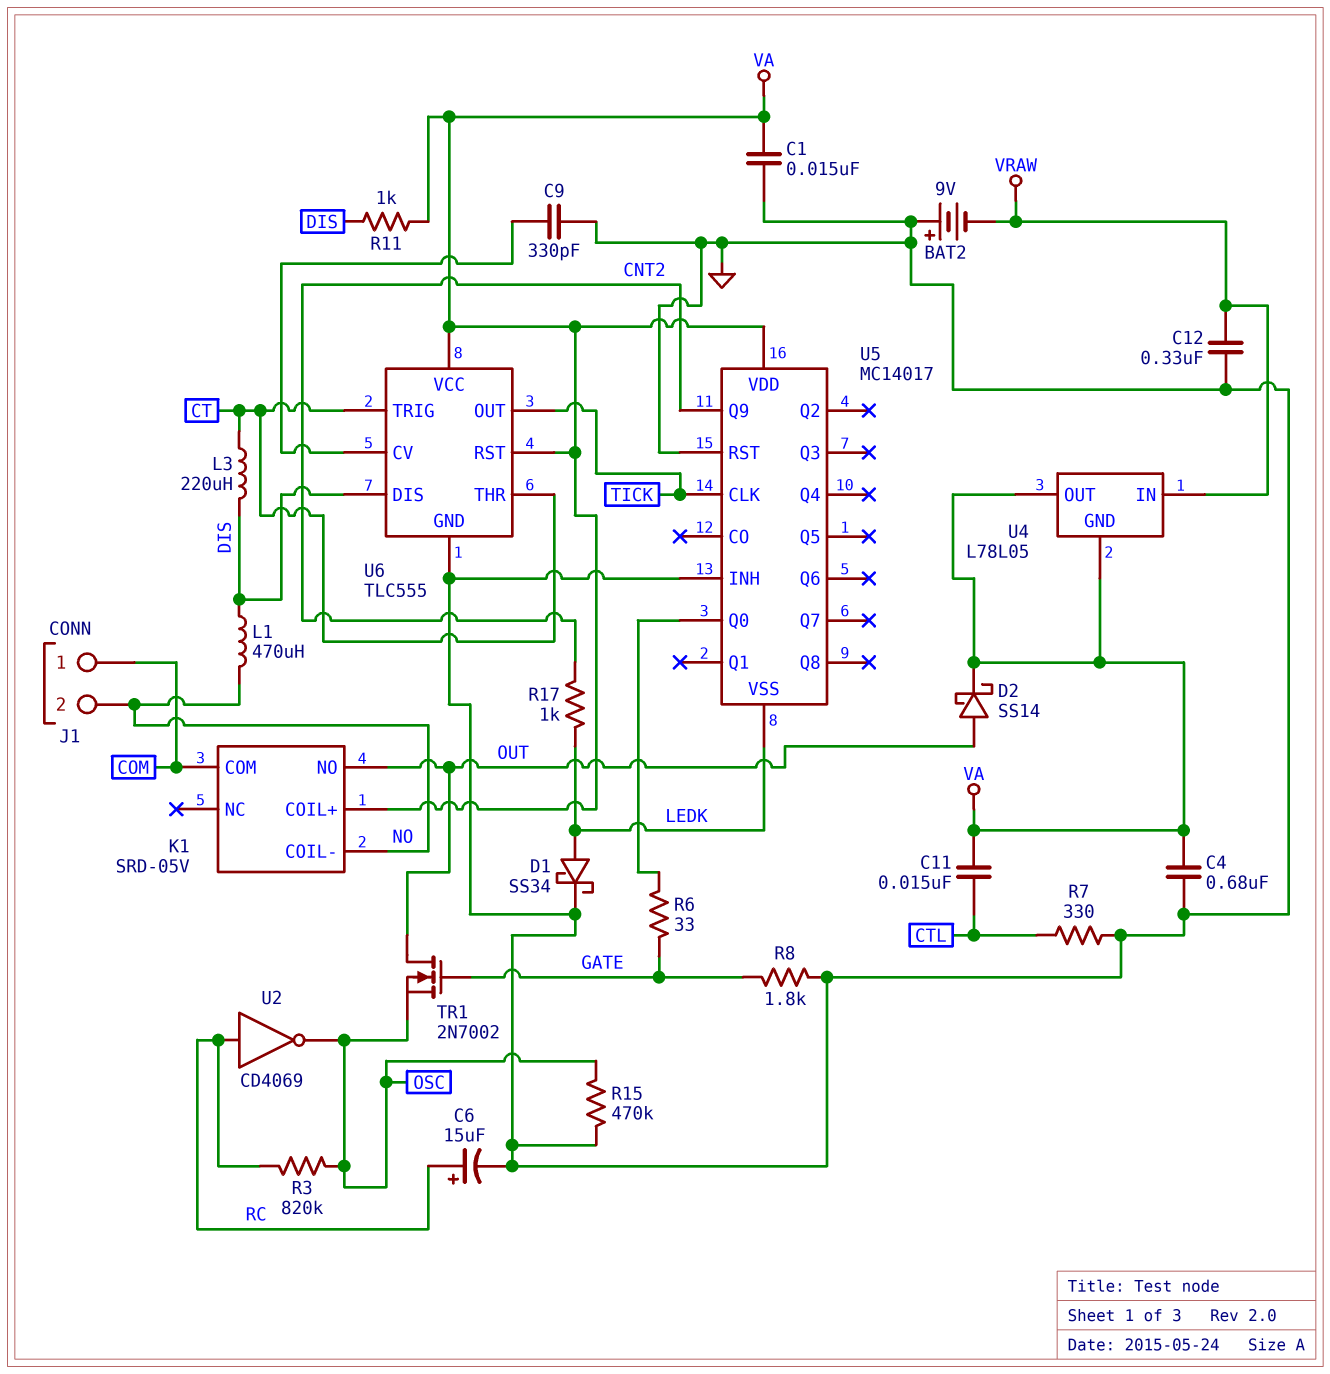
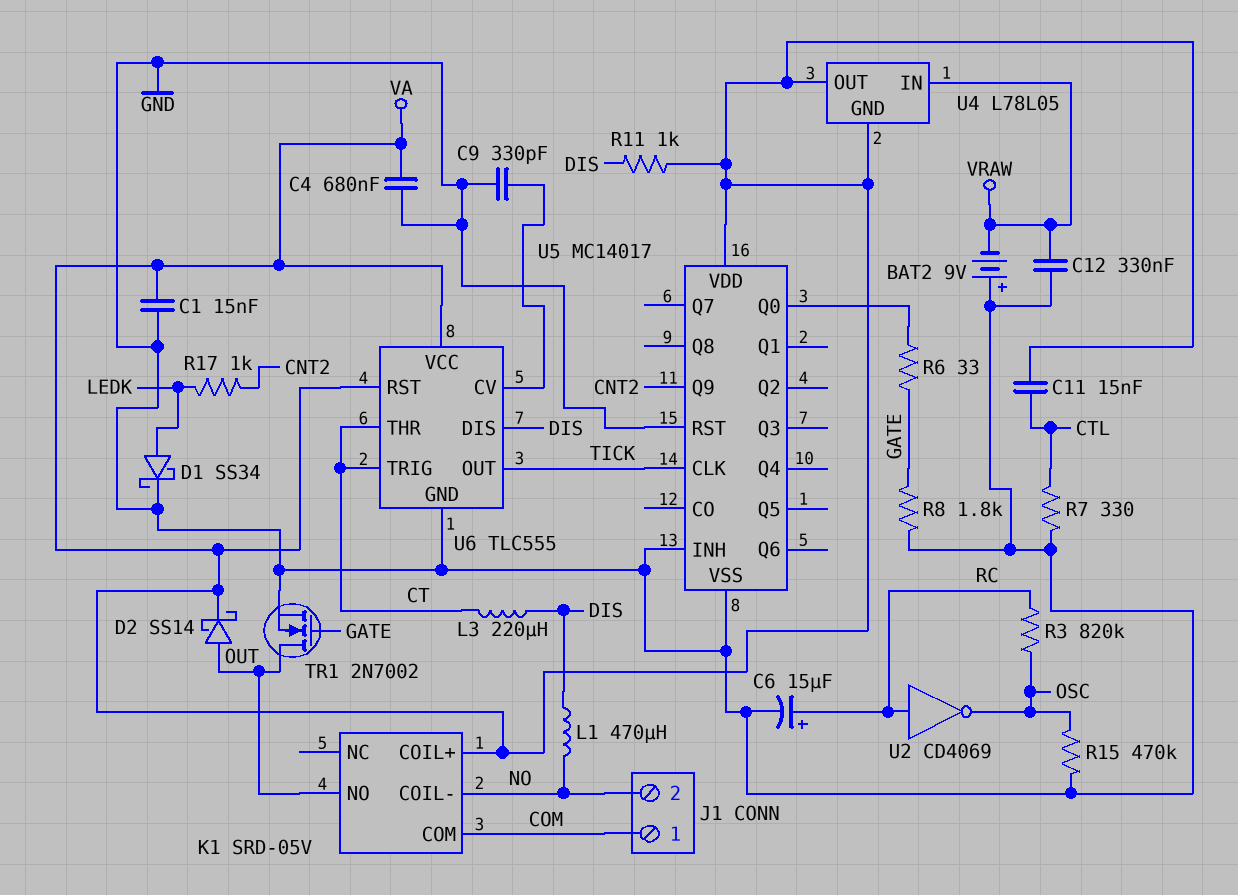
TR1: NMOS 2N7002 (G GATE, D OUT, S OSC) -> NMOS 2N7002 (G GATE, D OUT, S GND)
U5 pin VSS: LEDK -> GND

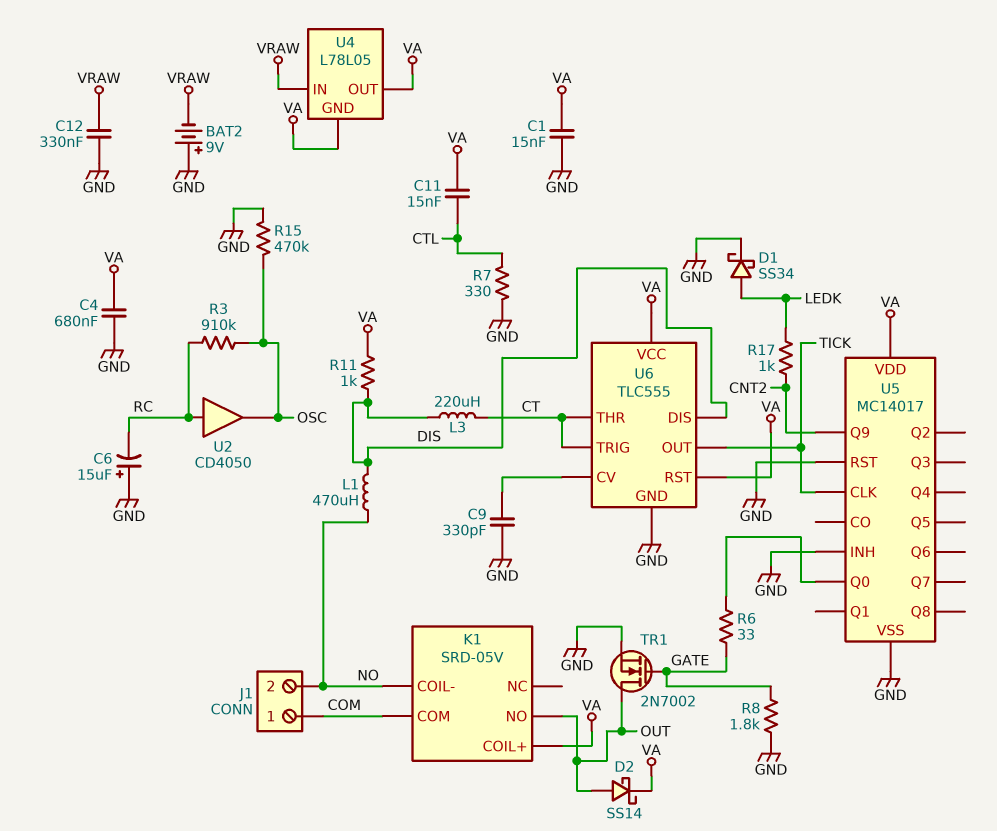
C6: 15uF (plus RC, minus GND) -> 15uF (plus GND, minus RC)
R3: 820k (OSC, RC) -> 910k (OSC, RC)
U2: NOT CD4069 (in RC, out OSC) -> buffer CD4050 (in RC, out OSC)

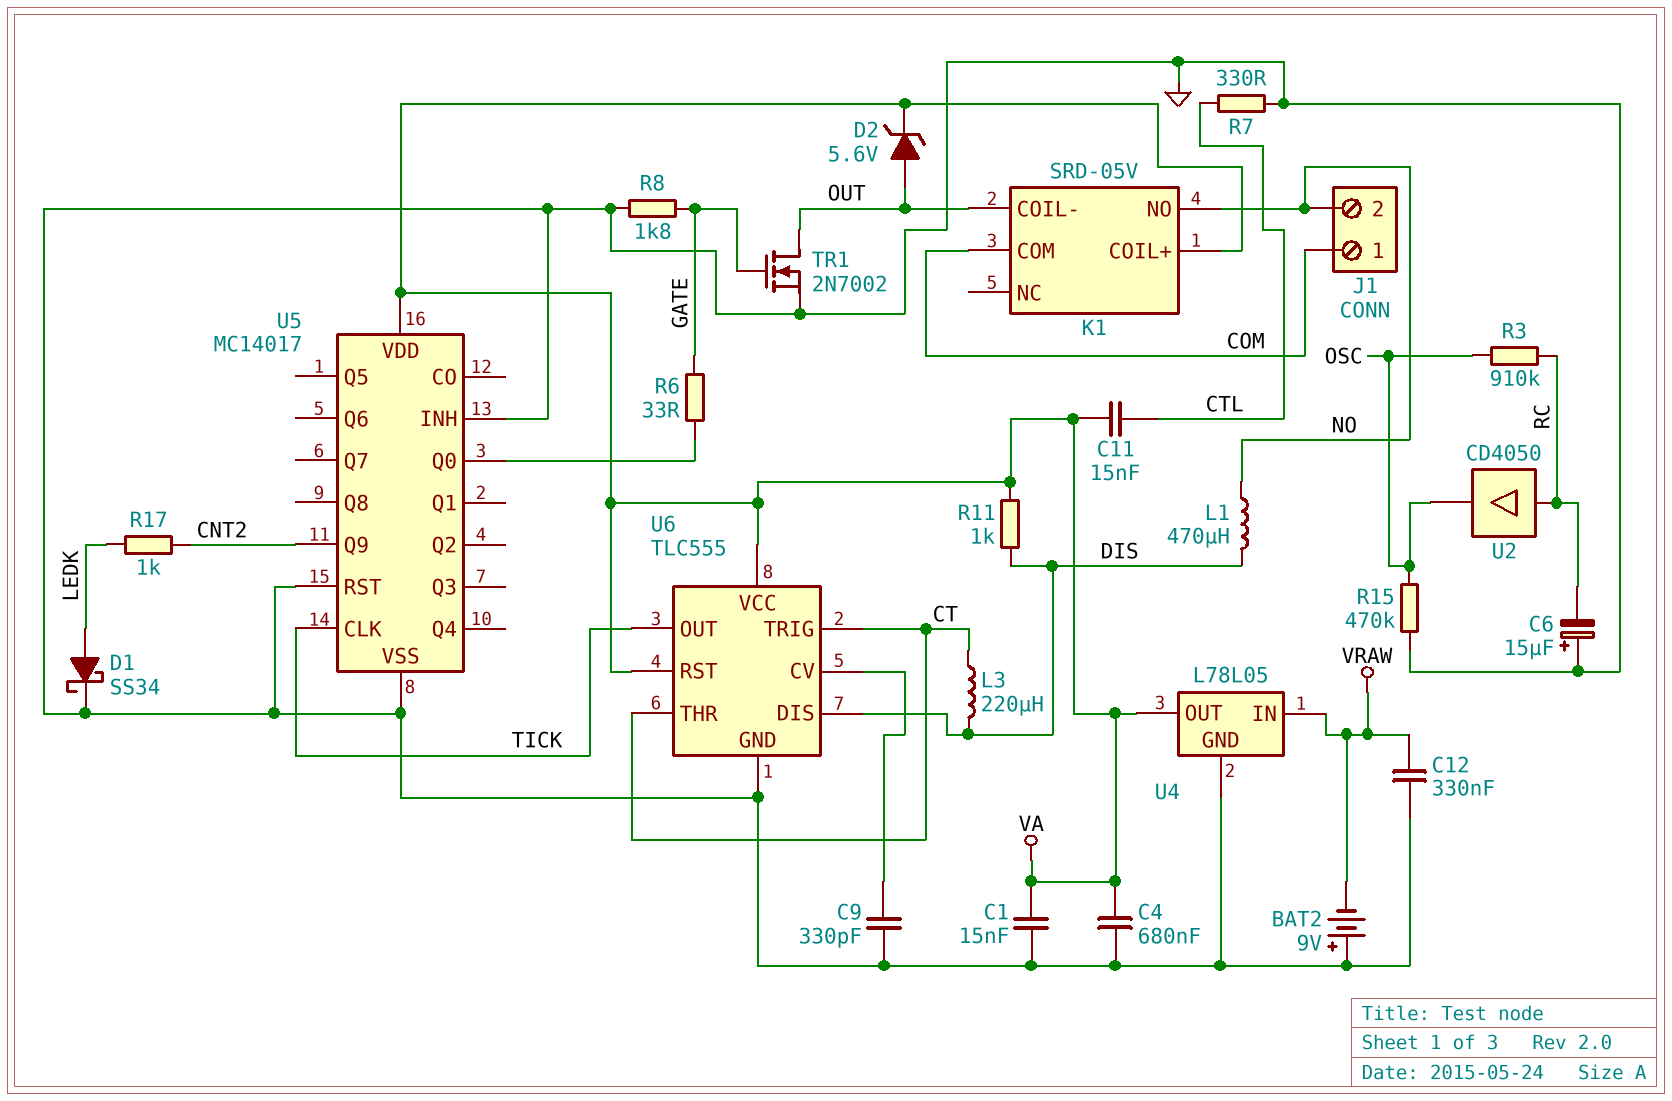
D2: schottky SS14 (A OUT, K VA) -> zener 5.6V (A OUT, K VA)
K1 pin COIL-: NO -> OUT
K1 pin NO: OUT -> NO
U4 pin GND: VA -> GND

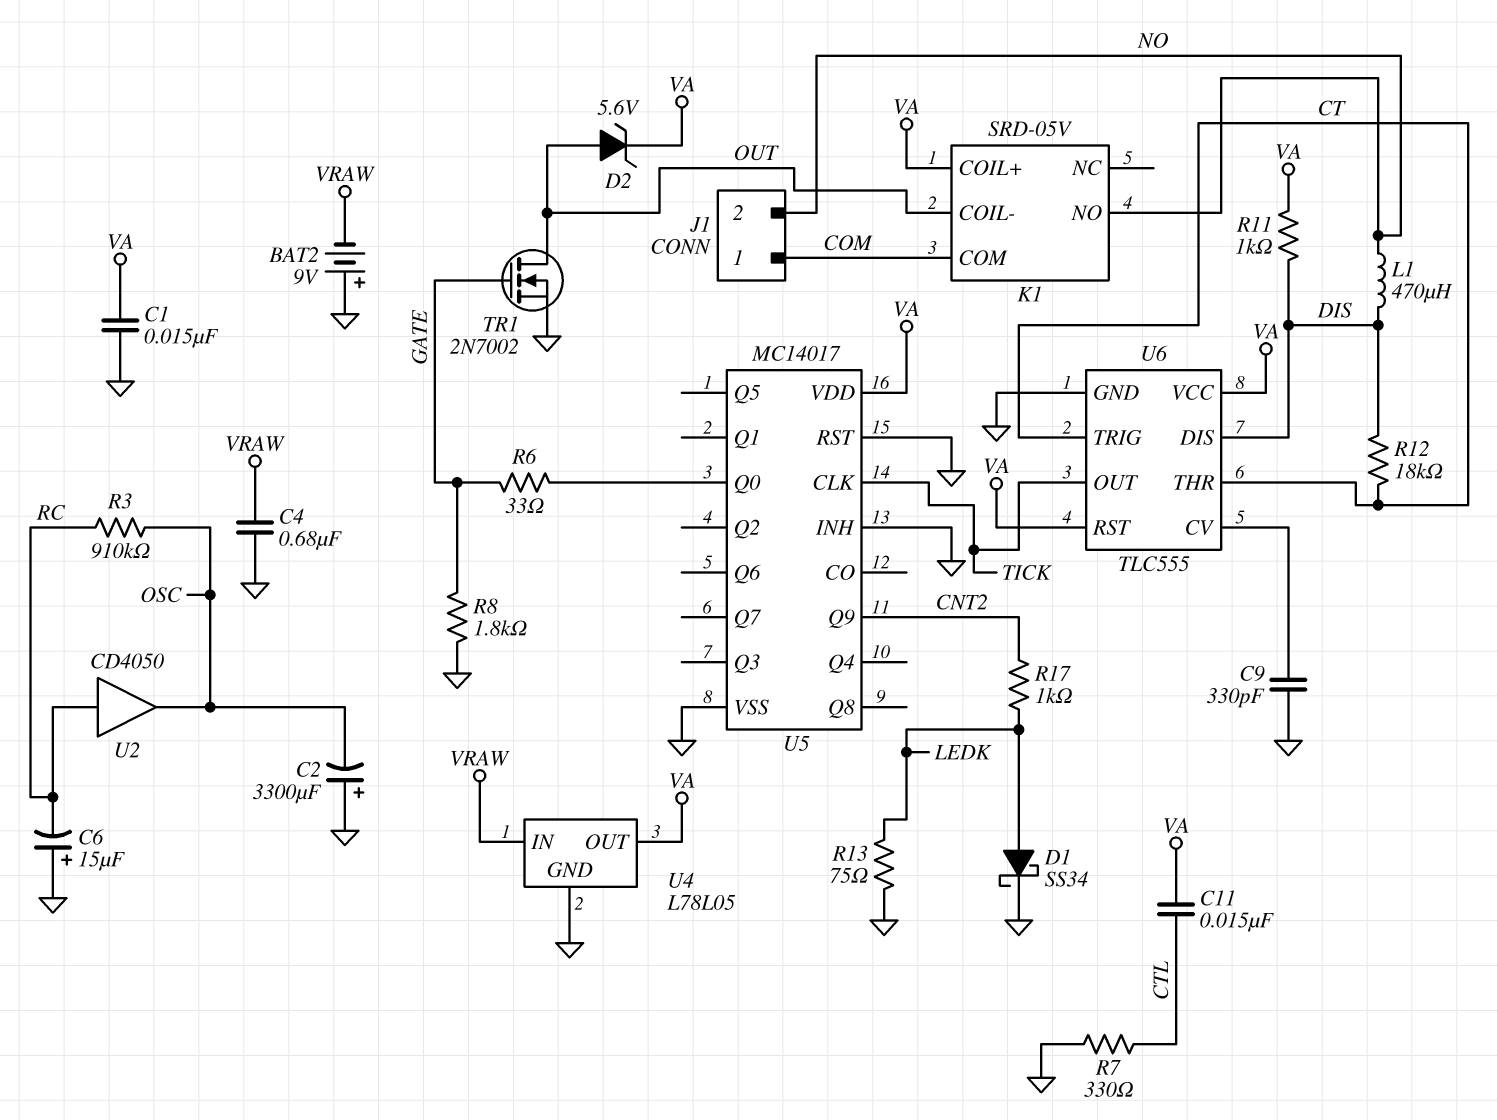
C2: none -> 3300uF (plus GND, minus OSC)
C4: 680nF (GND, VA) -> 680nF (GND, VRAW)
C12: 330nF (GND, VRAW) -> none
L3: 220uH (CT, DIS) -> none
R12: none -> 18k (CT, DIS)
R13: none -> 75 (GND, LEDK)
R15: 470k (GND, OSC) -> none

